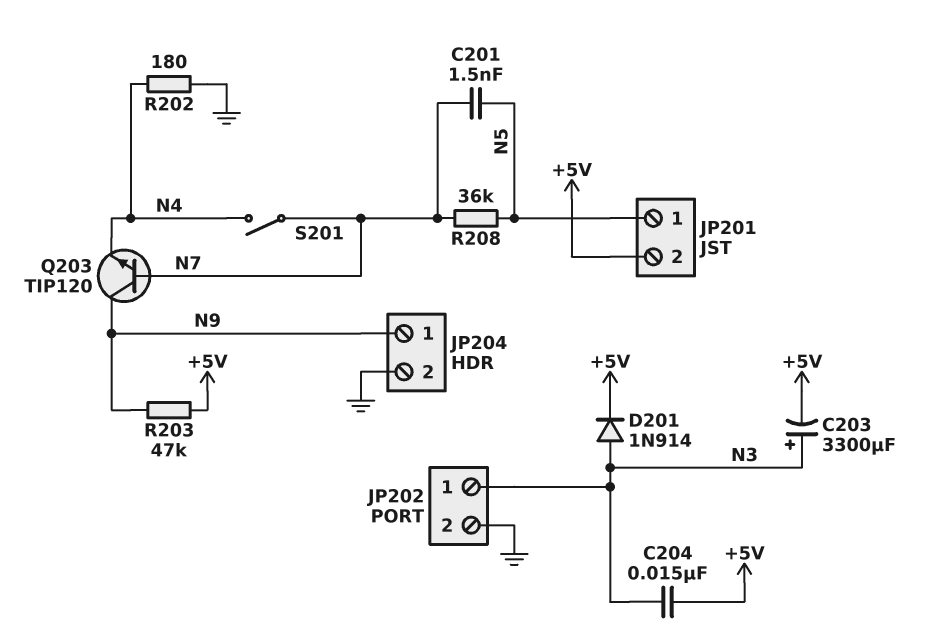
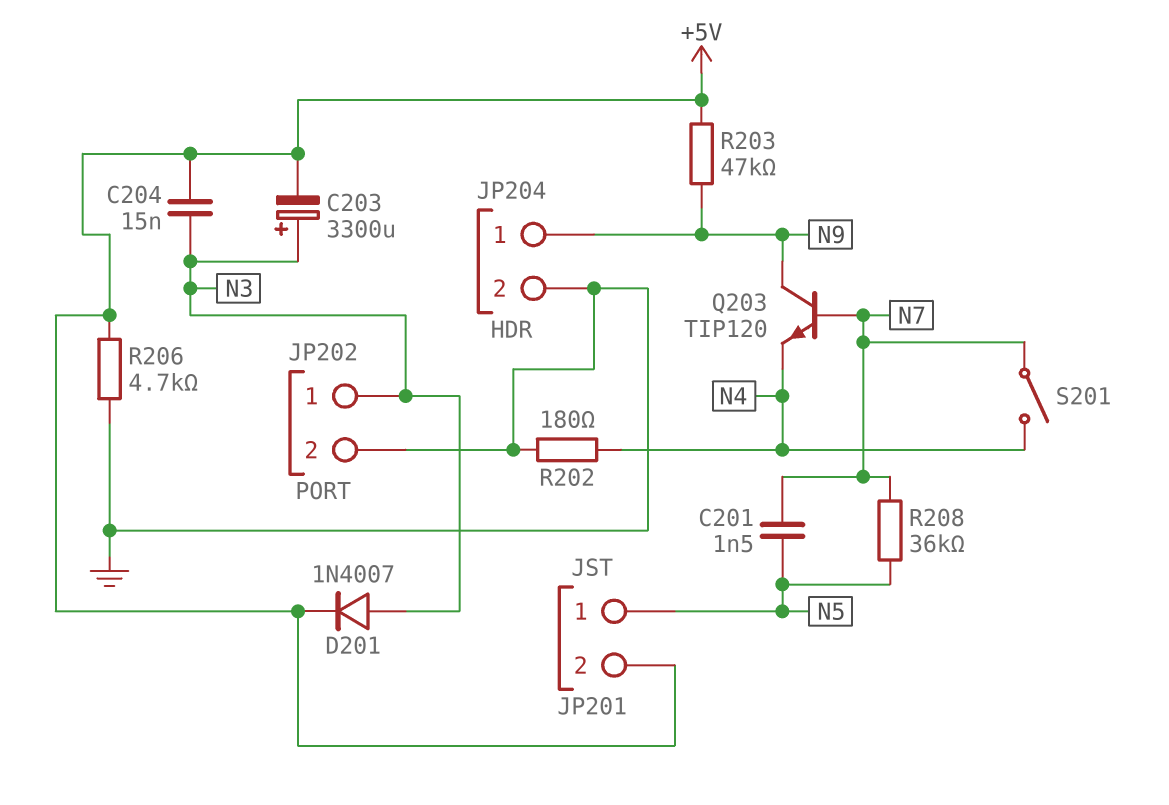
D201: diode 1N914 (A N3, K +5V) -> diode 1N4007 (A N3, K +5V)
R206: none -> 4.7k (+5V, GND)

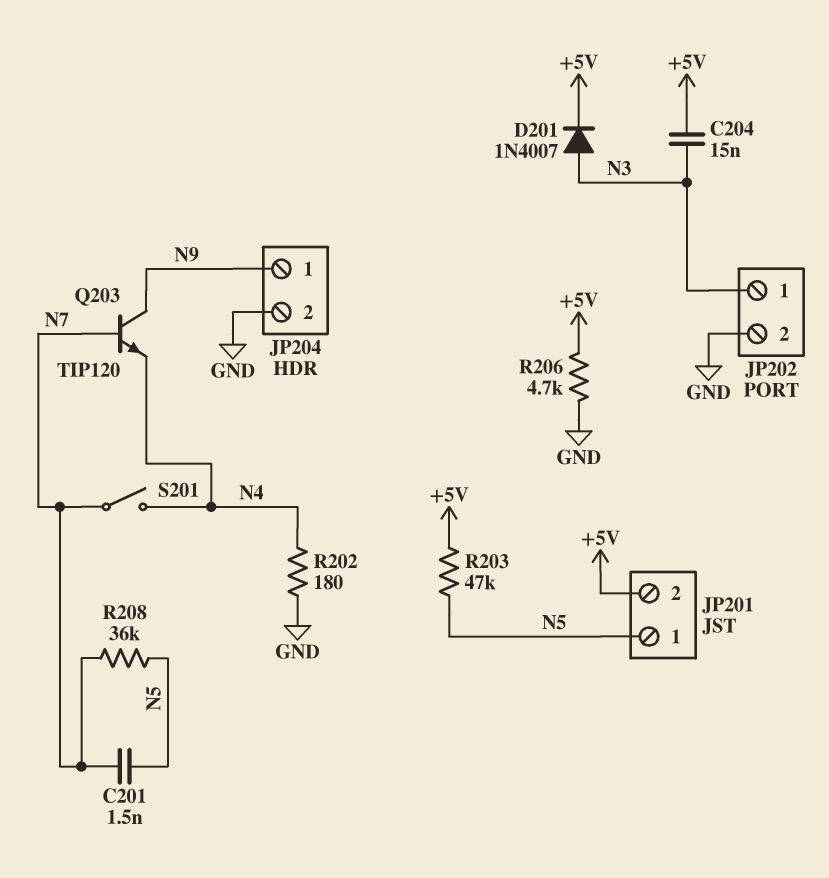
C203: 3300uF (plus N3, minus +5V) -> none
R203: 47k (+5V, N9) -> 47k (+5V, N5)

